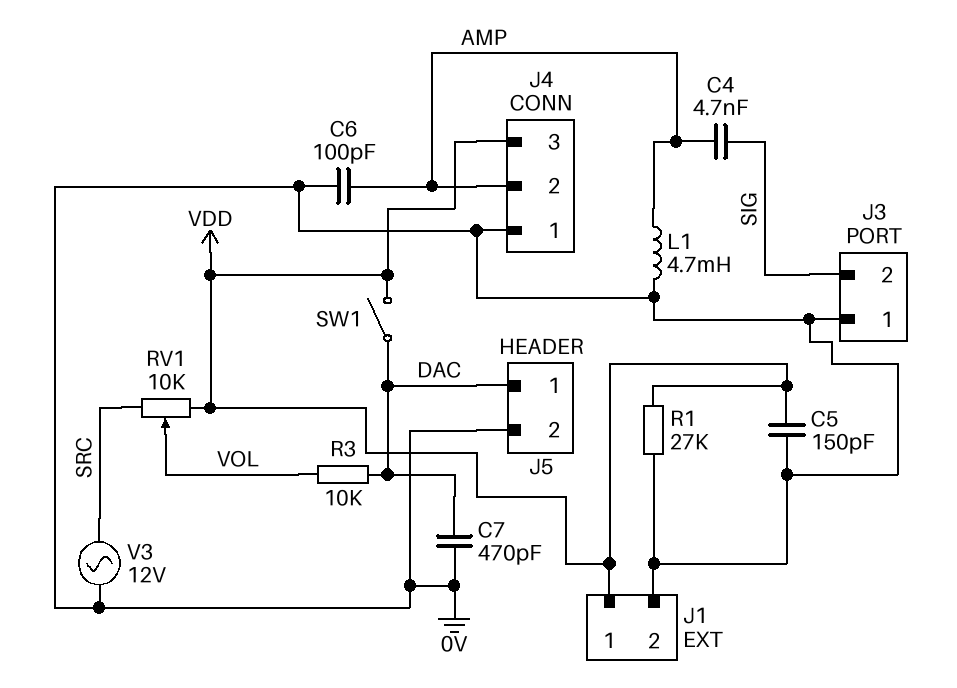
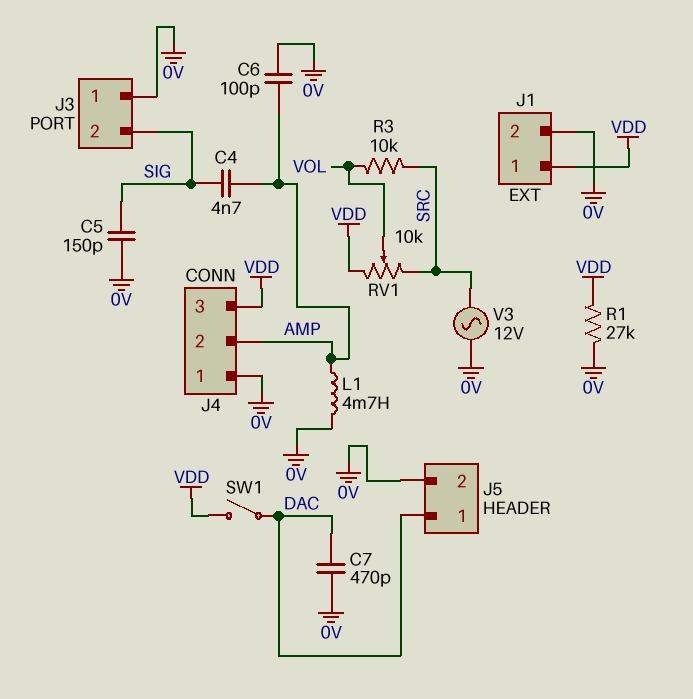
C5: 150pF (0V, VDD) -> 150pF (0V, SIG)
R3: 10k (DAC, VOL) -> 10k (SRC, VOL)

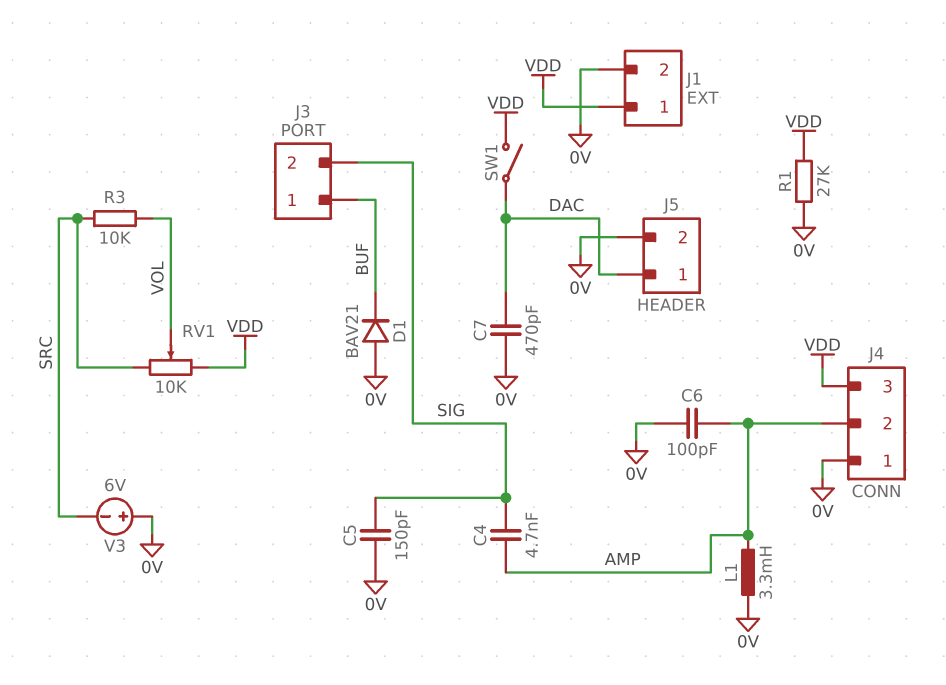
D1: none -> diode BAV21 (A 0V, K BUF)
J3 pin 1: 0V -> BUF
L1: 4.7mH (0V, AMP) -> 3.3mH (0V, AMP)
V3: AC 12V (0V, SRC) -> 6V (plus 0V, minus SRC)

